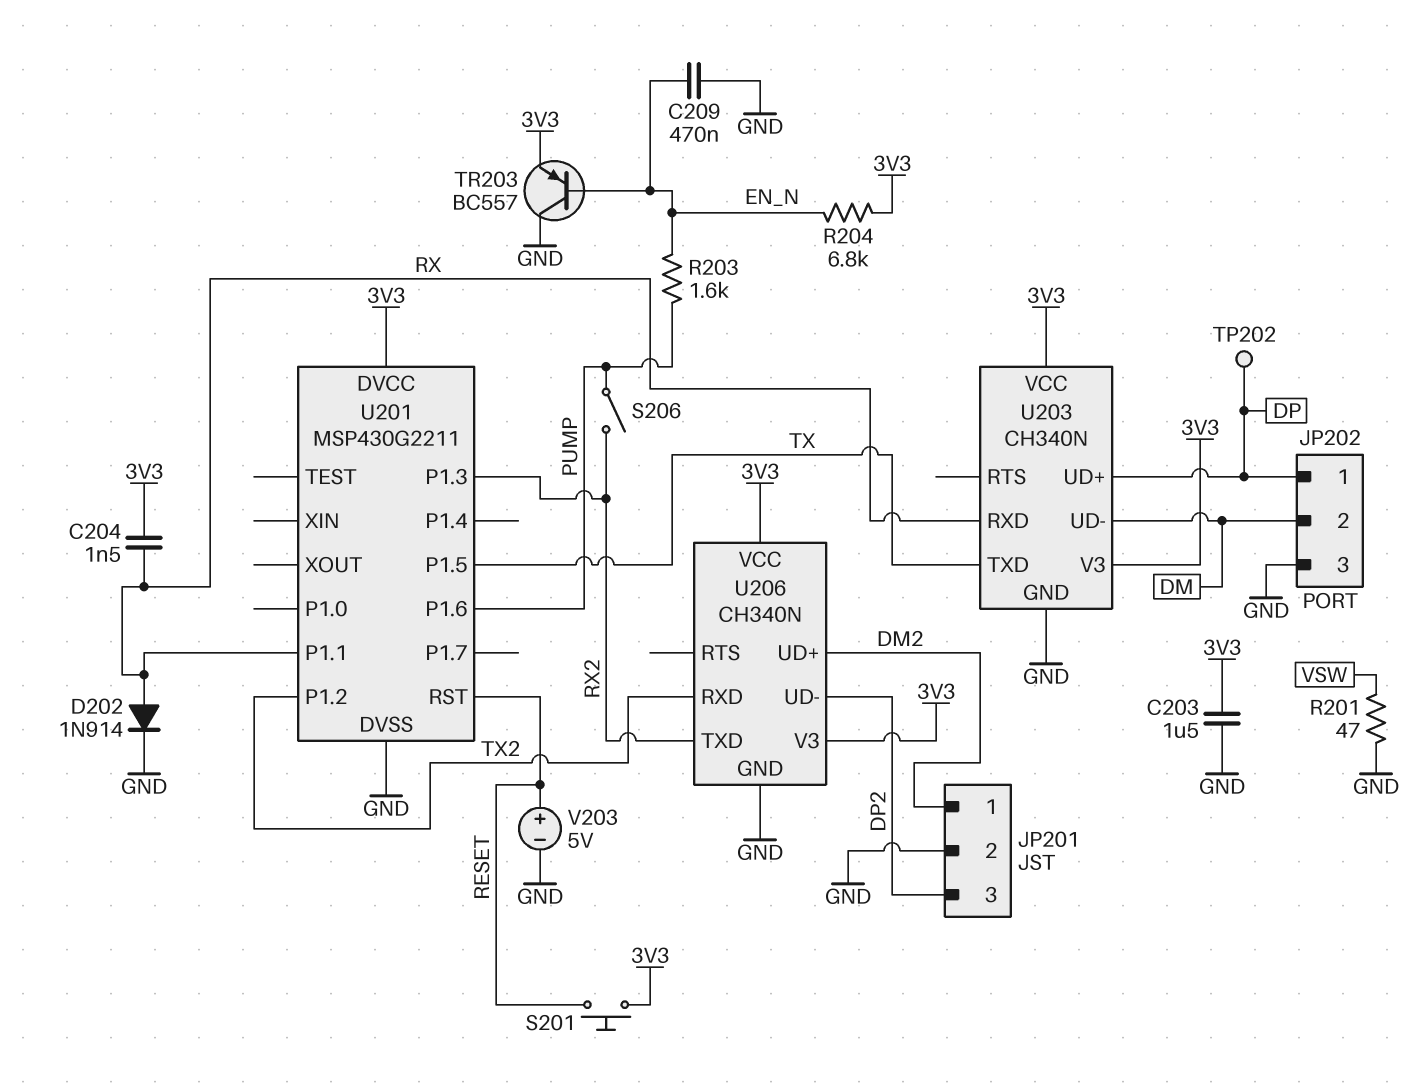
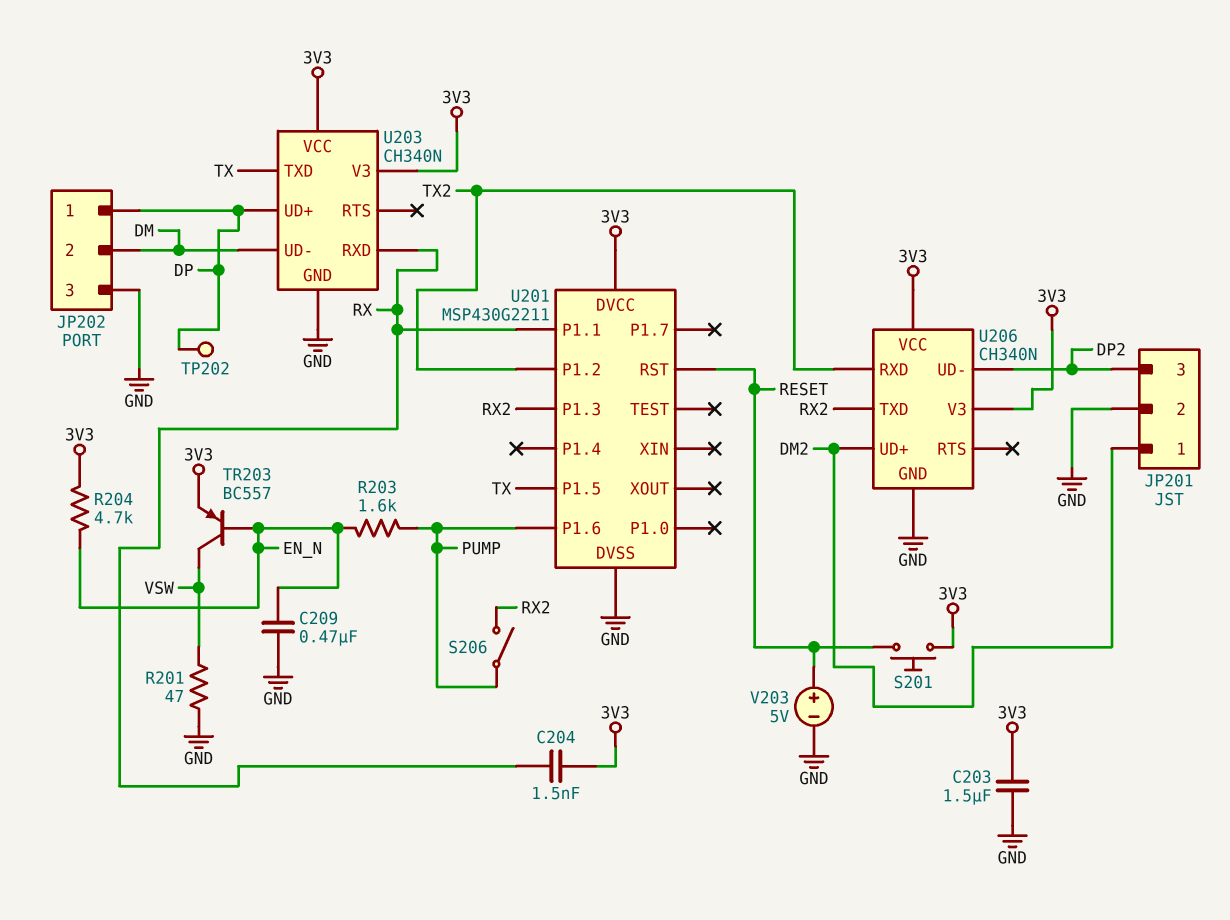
D202: diode 1N914 (A RX, K GND) -> none
R204: 6.8k (3V3, EN_N) -> 4.7k (3V3, EN_N)
TR203: PNP BC557 (B EN_N, C GND, E 3V3) -> PNP BC557 (B EN_N, C VSW, E 3V3)

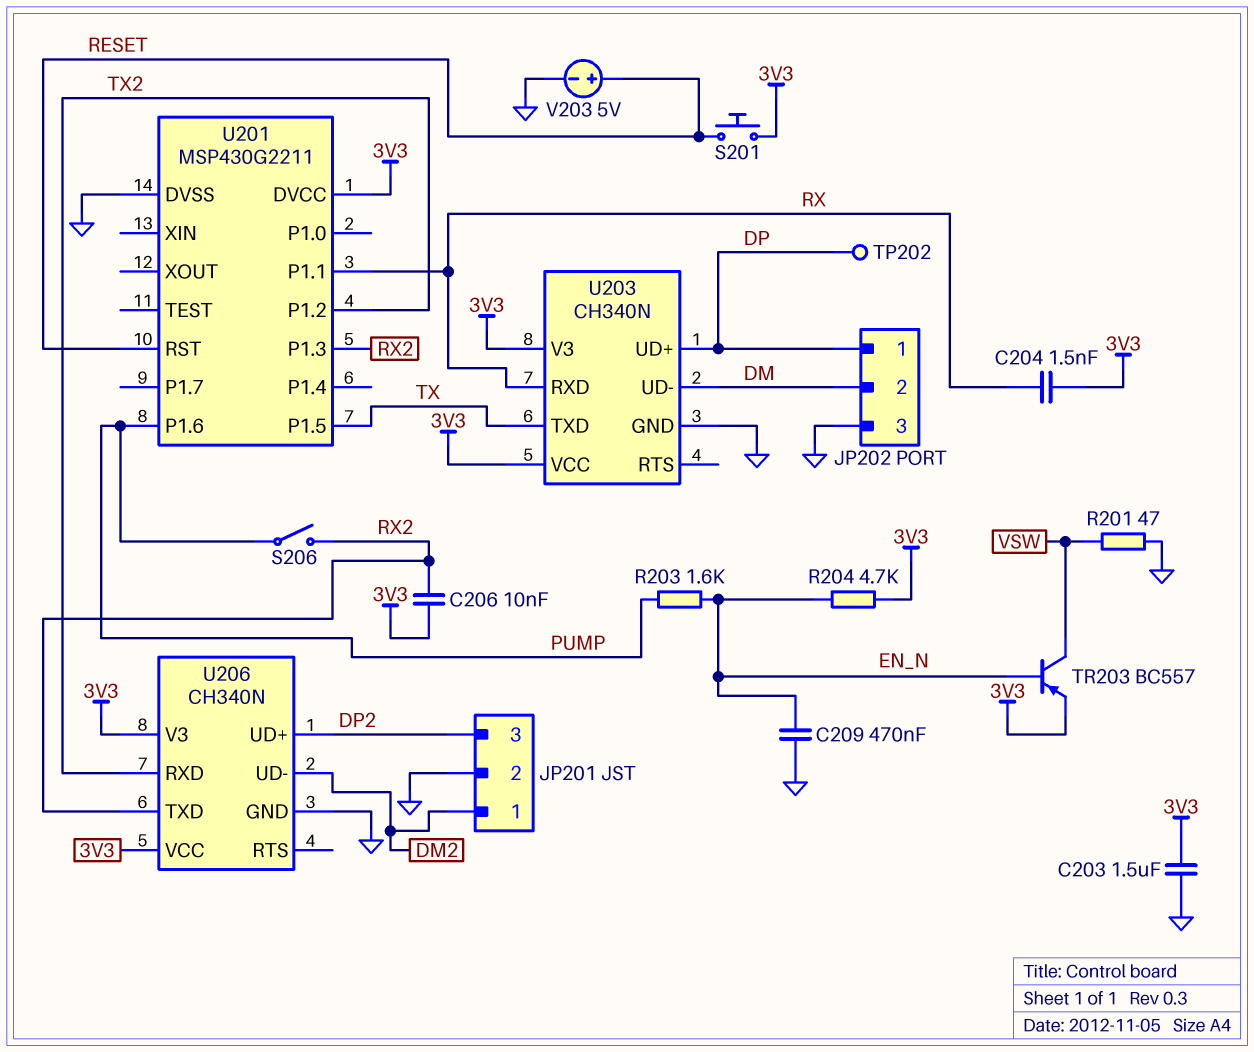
C206: none -> 10nF (3V3, RX2)
U206 pin UD+: DM2 -> DP2
U206 pin UD-: DP2 -> DM2

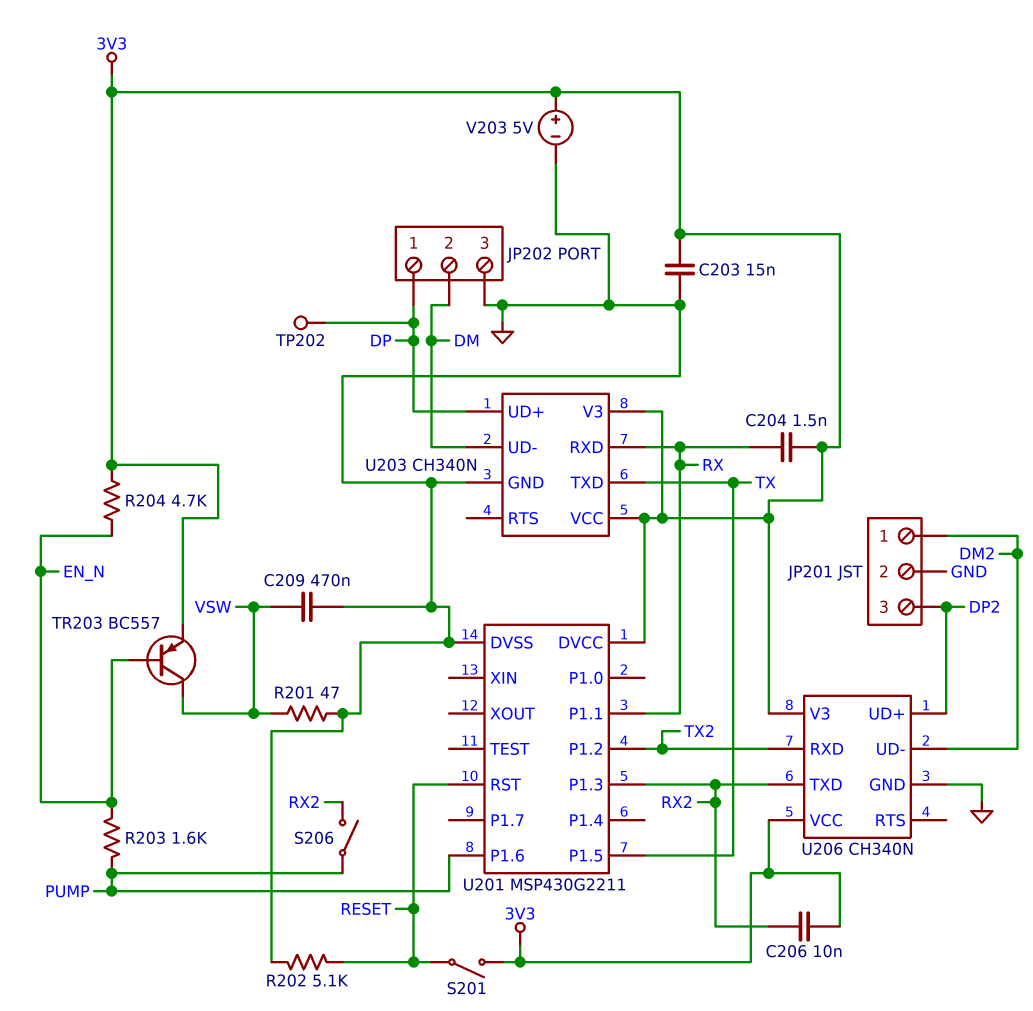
C203: 1.5uF (3V3, GND) -> 15nF (3V3, GND)
C209: 470nF (EN_N, GND) -> 470nF (GND, VSW)
R202: none -> 5.1k (GND, RESET)
S201: button (3V3, RESET) -> switch (3V3, RESET)
V203: 5V (plus RESET, minus GND) -> 5V (plus 3V3, minus GND)

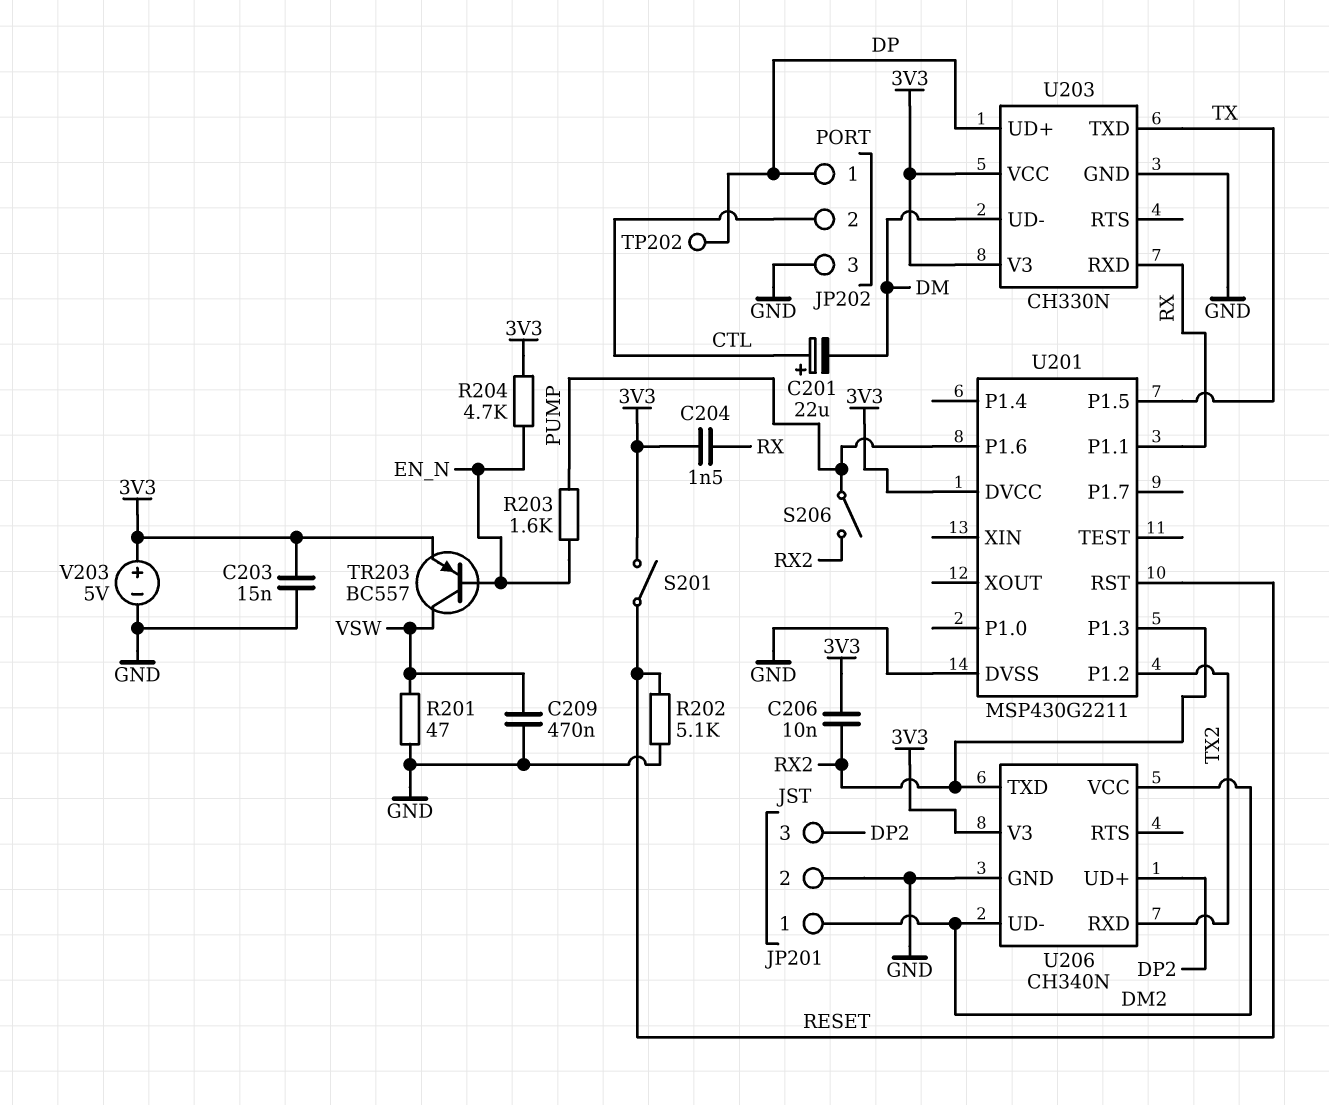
C201: none -> 22uF (plus CTL, minus DM)
JP202 pin 2: DM -> CTL
U203: CH340N -> CH330N
U206 pin VCC: 3V3 -> DM2

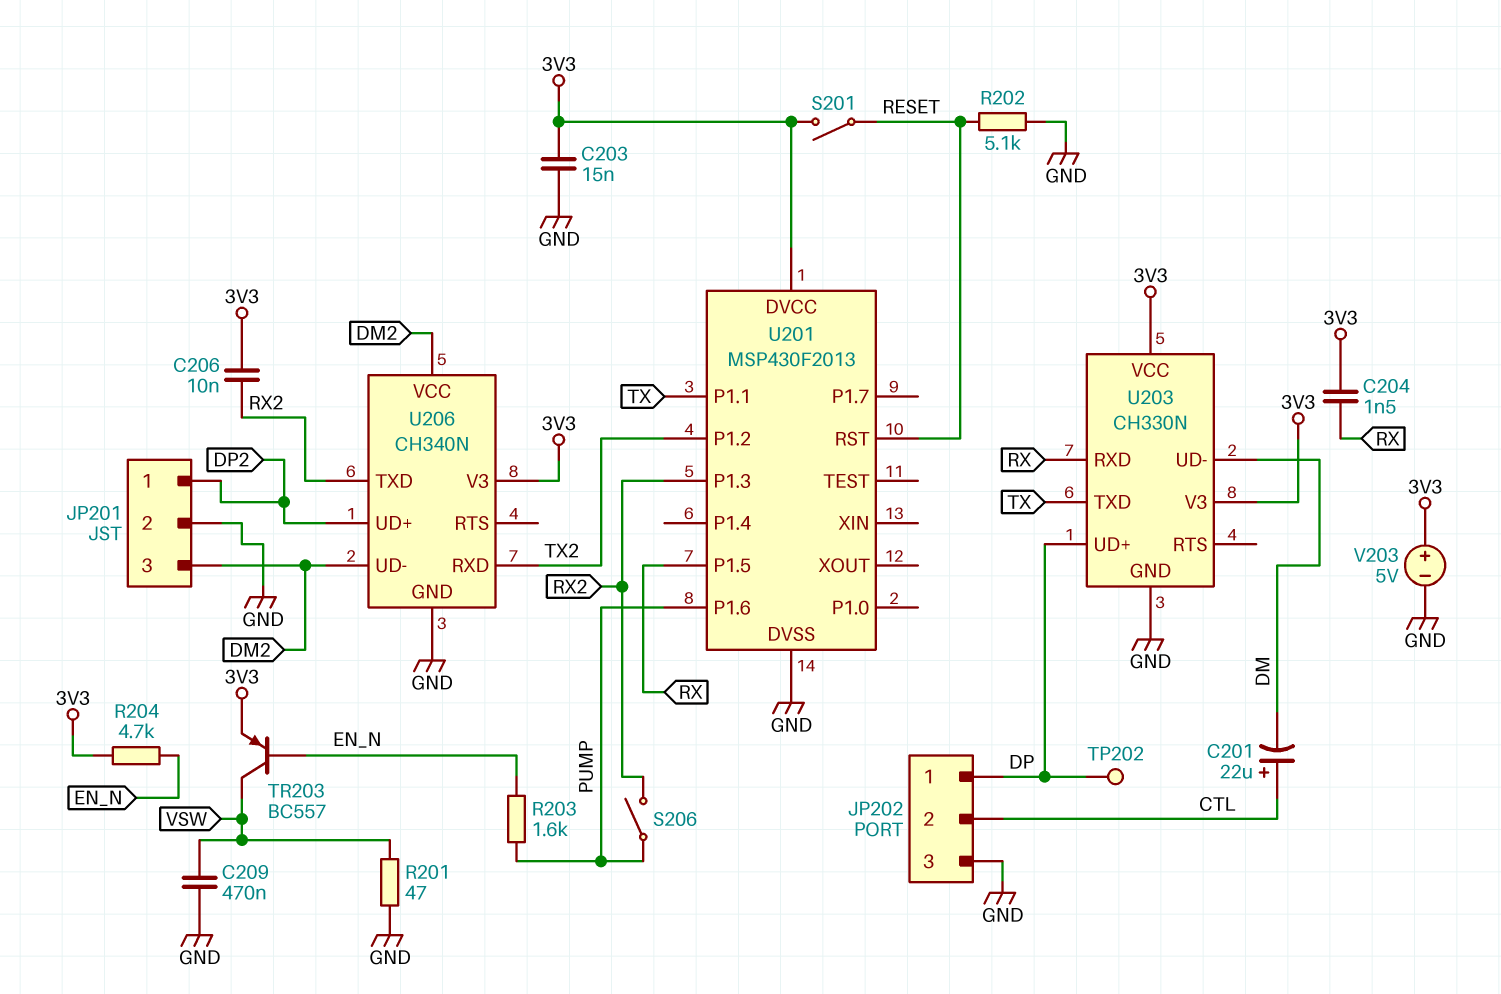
JP201 pin 1: DM2 -> DP2
JP201 pin 3: DP2 -> DM2
U201: MSP430G2211 -> MSP430F2013
U201 pin P1.1: RX -> TX
U201 pin P1.5: TX -> RX

